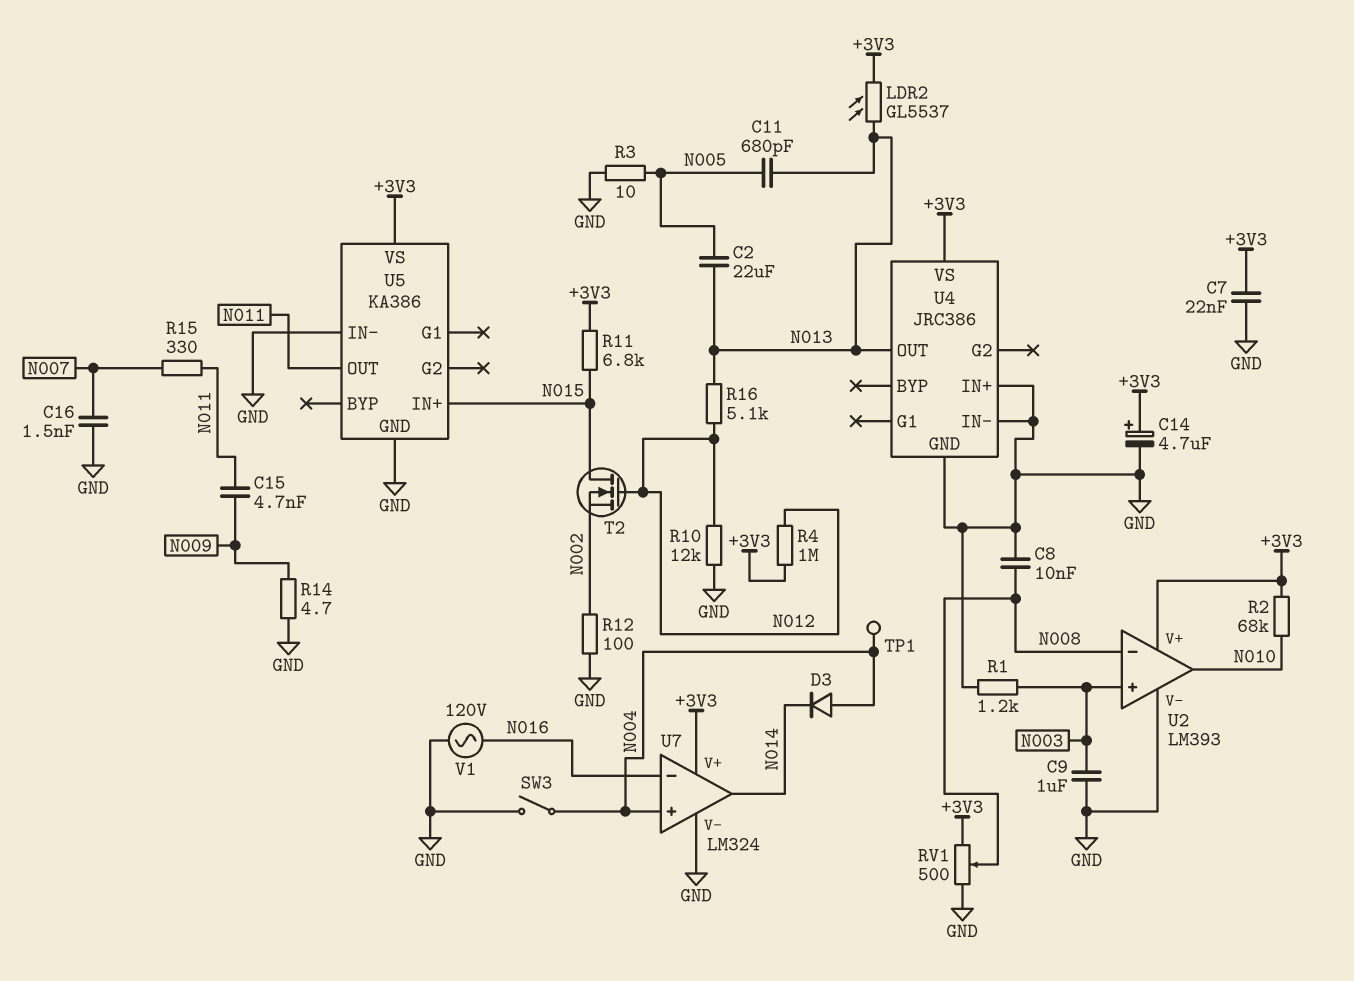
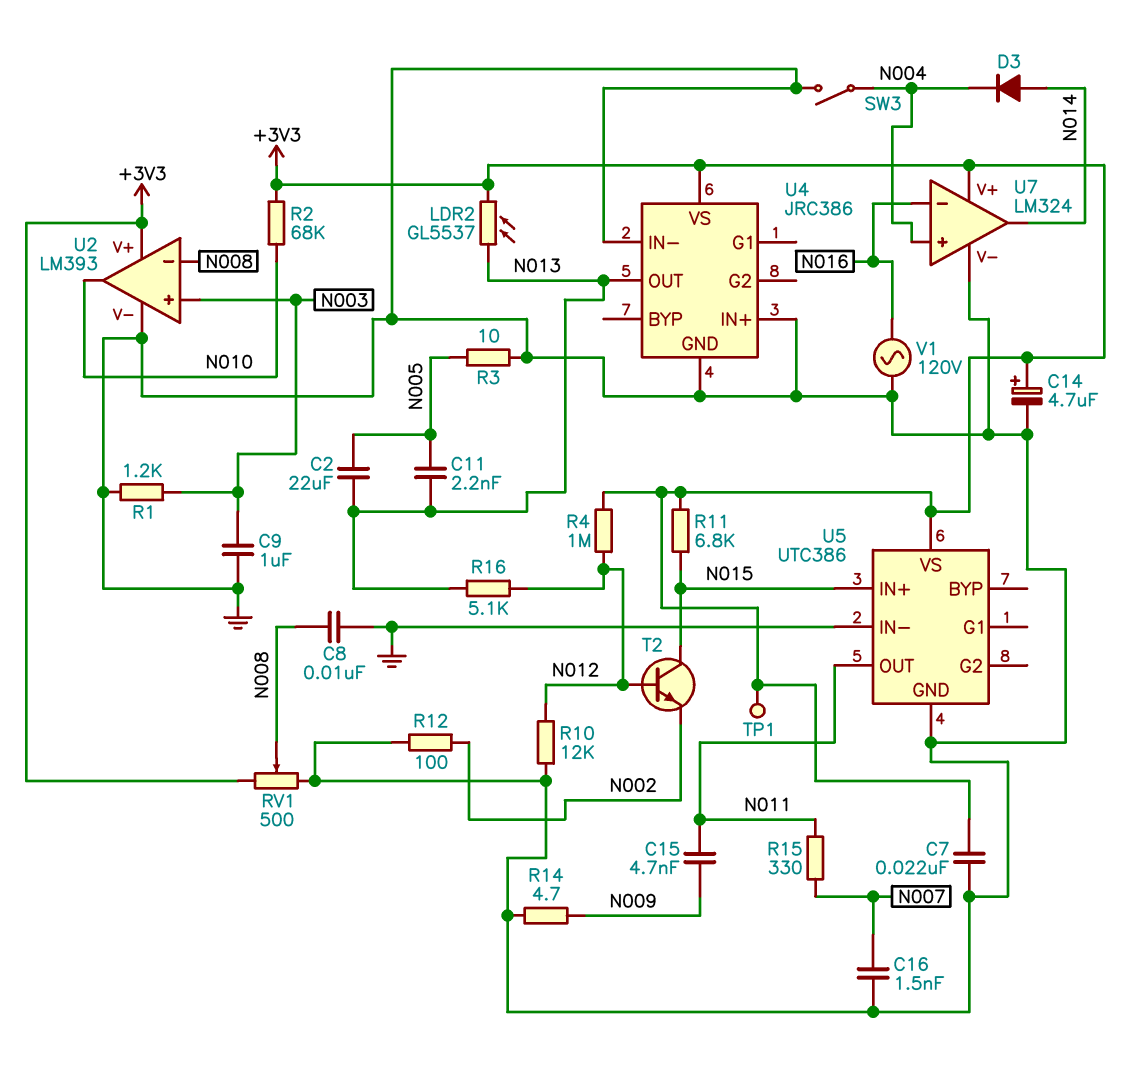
C11: 680pF (N005, N013) -> 2.2nF (N005, N013)
D3: diode (A N004, K N014) -> diode (A N014, K N004)
T2: NMOS (G N012, D N015, S N002) -> NPN (B N012, C N015, E N002)
TP1: test point (N004) -> test point (+3V3)
U5: KA386 -> UTC386

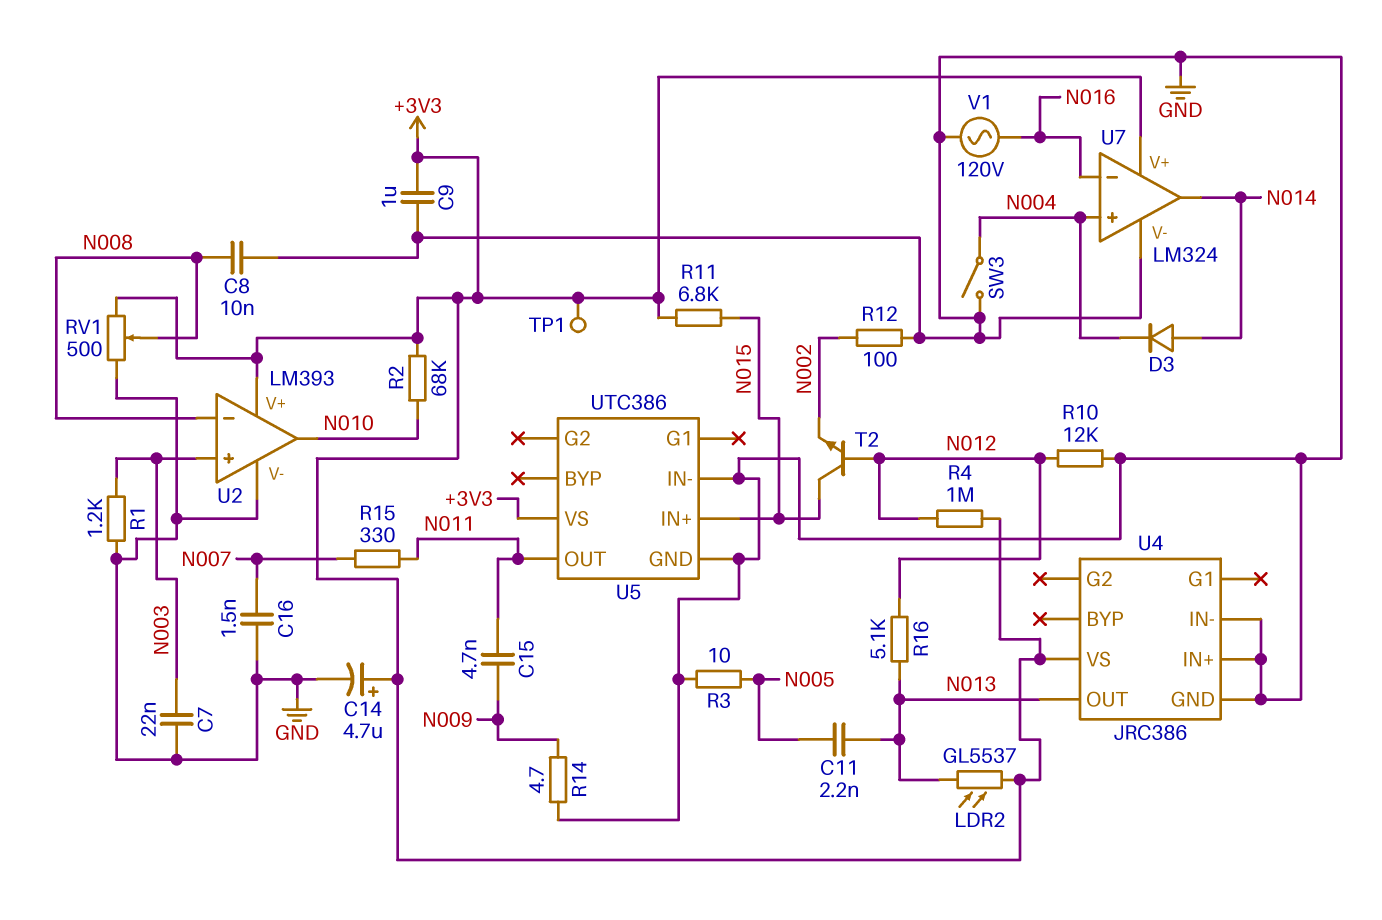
C2: 22uF (N005, N013) -> none
C7: 22nF (+3V3, GND) -> 22nF (GND, N003)
C9: 1uF (GND, N003) -> 1uF (+3V3, GND)

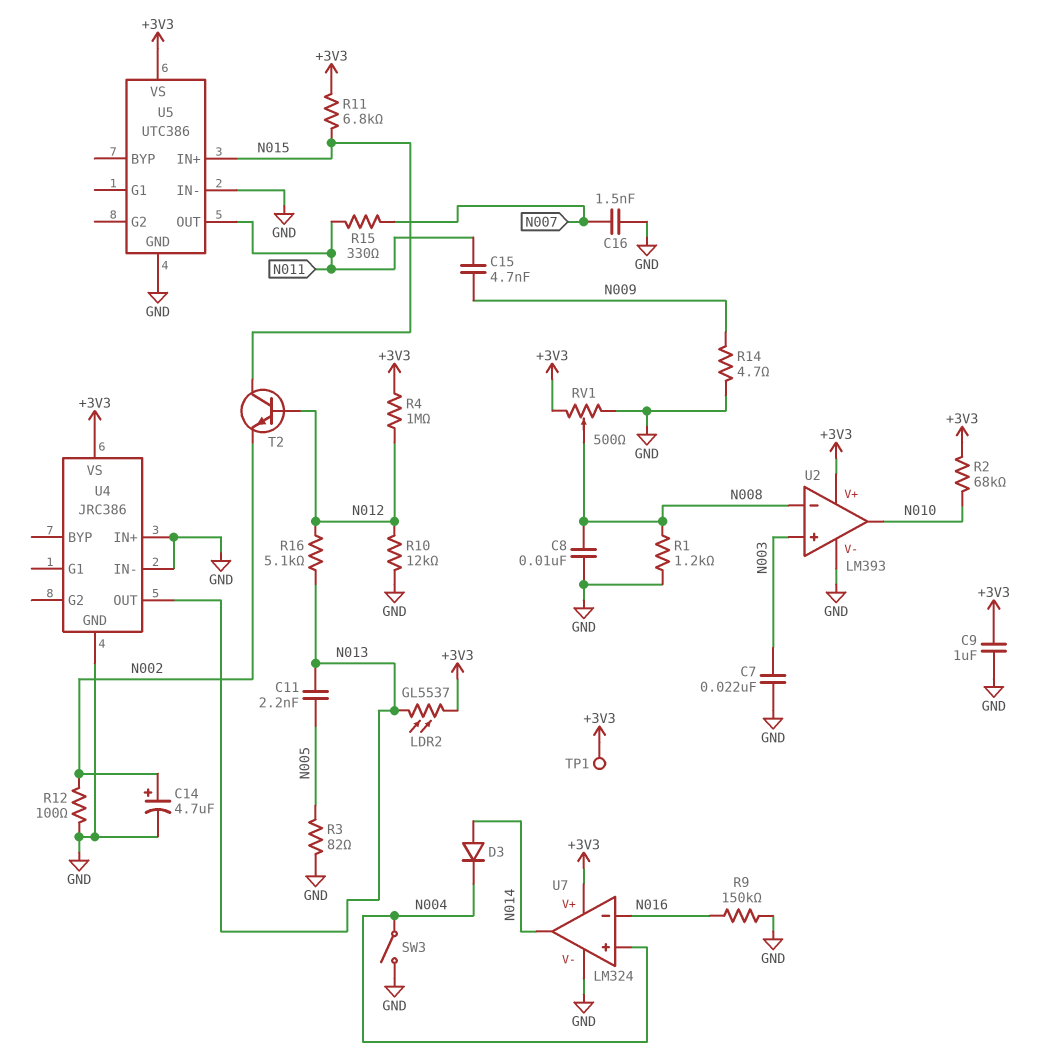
C14: 4.7uF (plus +3V3, minus GND) -> 4.7uF (plus N002, minus GND)
R1: 1.2k (GND, N003) -> 1.2k (GND, N008)
R3: 10 (GND, N005) -> 82 (GND, N005)
R9: none -> 150k (GND, N016)
V1: AC 120V (GND, N016) -> none

